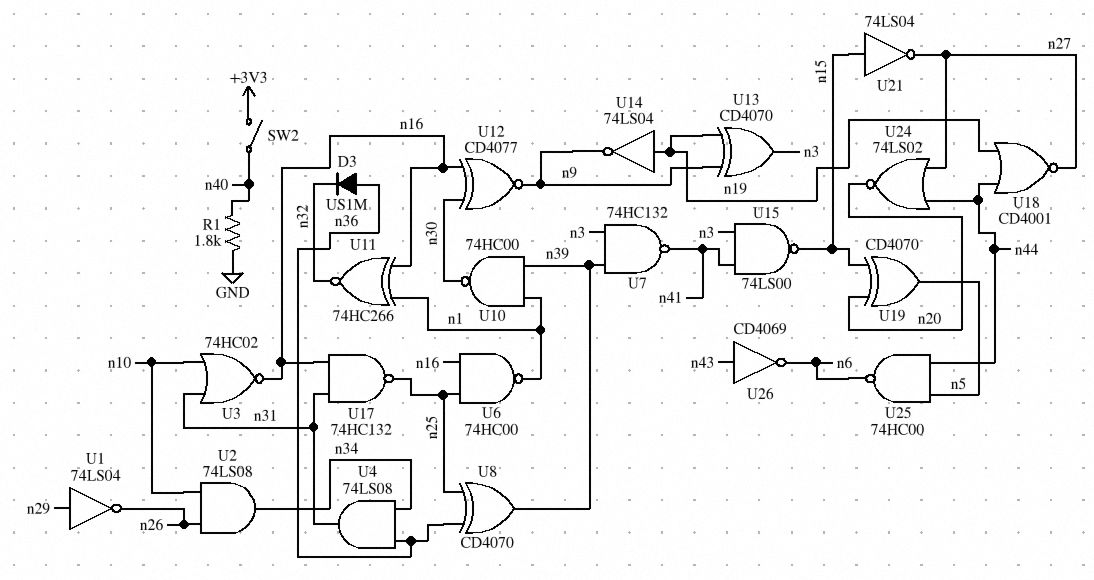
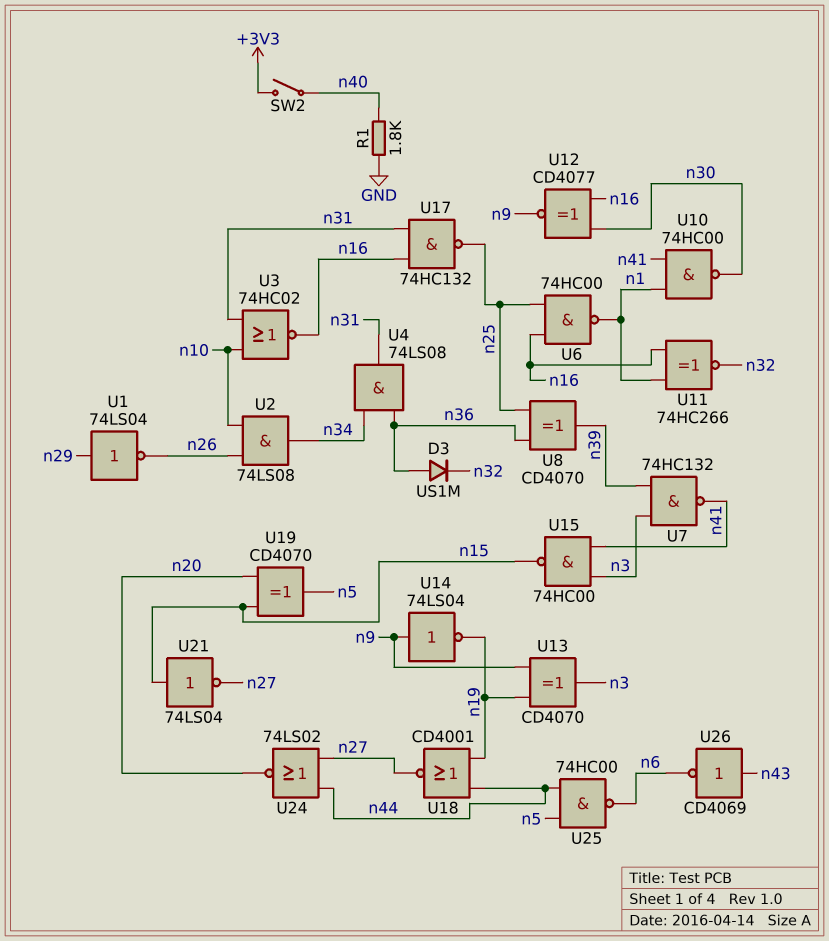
U10: NAND 74HC00 (in n1, in n39, out n30) -> NAND 74HC00 (in n1, in n41, out n30)
U14: NOT 74LS04 (in n19, out n9) -> NOT 74LS04 (in n9, out n19)
U15: NAND 74LS00 (in n3, in n41, out n15) -> NAND 74HC00 (in n3, in n41, out n15)

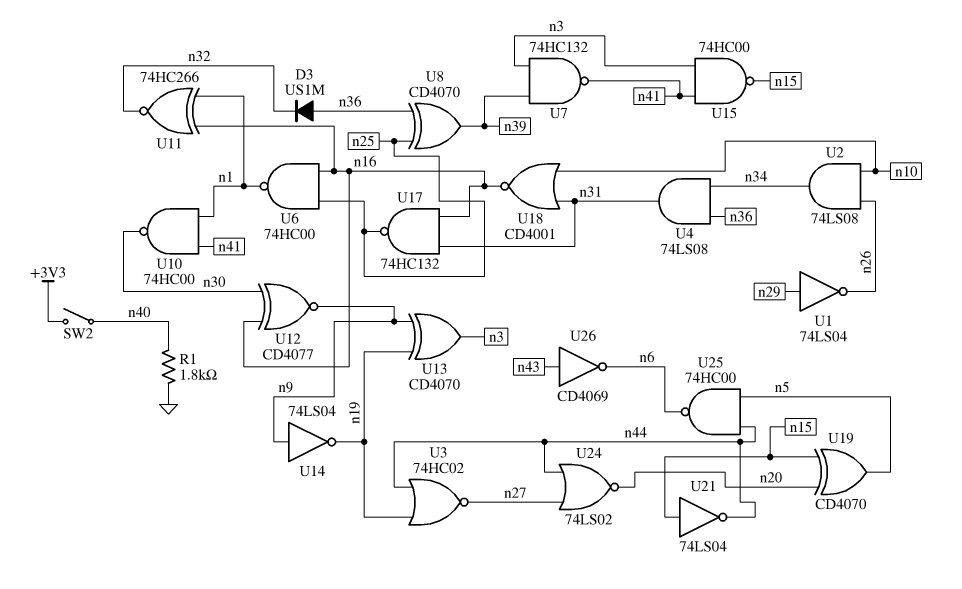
U3: NOR 74HC02 (in n10, in n31, out n16) -> NOR 74HC02 (in n19, in n44, out n27)
U18: NOR CD4001 (in n19, in n44, out n27) -> NOR CD4001 (in n10, in n31, out n16)
U21: NOT 74LS04 (in n15, out n27) -> NOT 74LS04 (in n15, out n44)

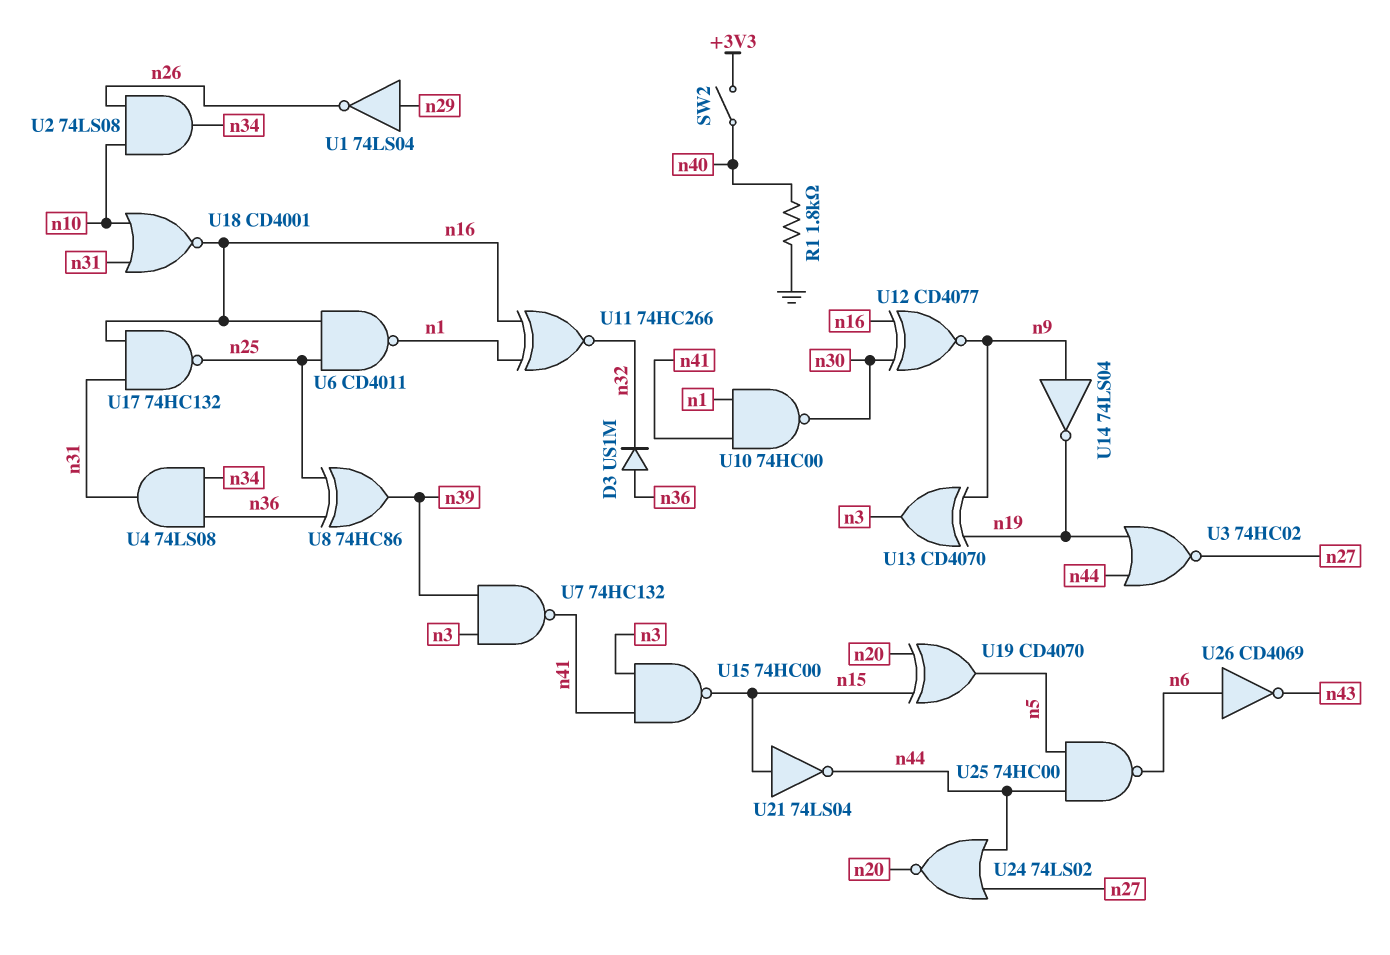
U6: NAND 74HC00 (in n16, in n25, out n1) -> NAND CD4011 (in n16, in n25, out n1)
U8: XOR CD4070 (in n25, in n36, out n39) -> XOR 74HC86 (in n25, in n36, out n39)
U26: NOT CD4069 (in n43, out n6) -> NOT CD4069 (in n6, out n43)

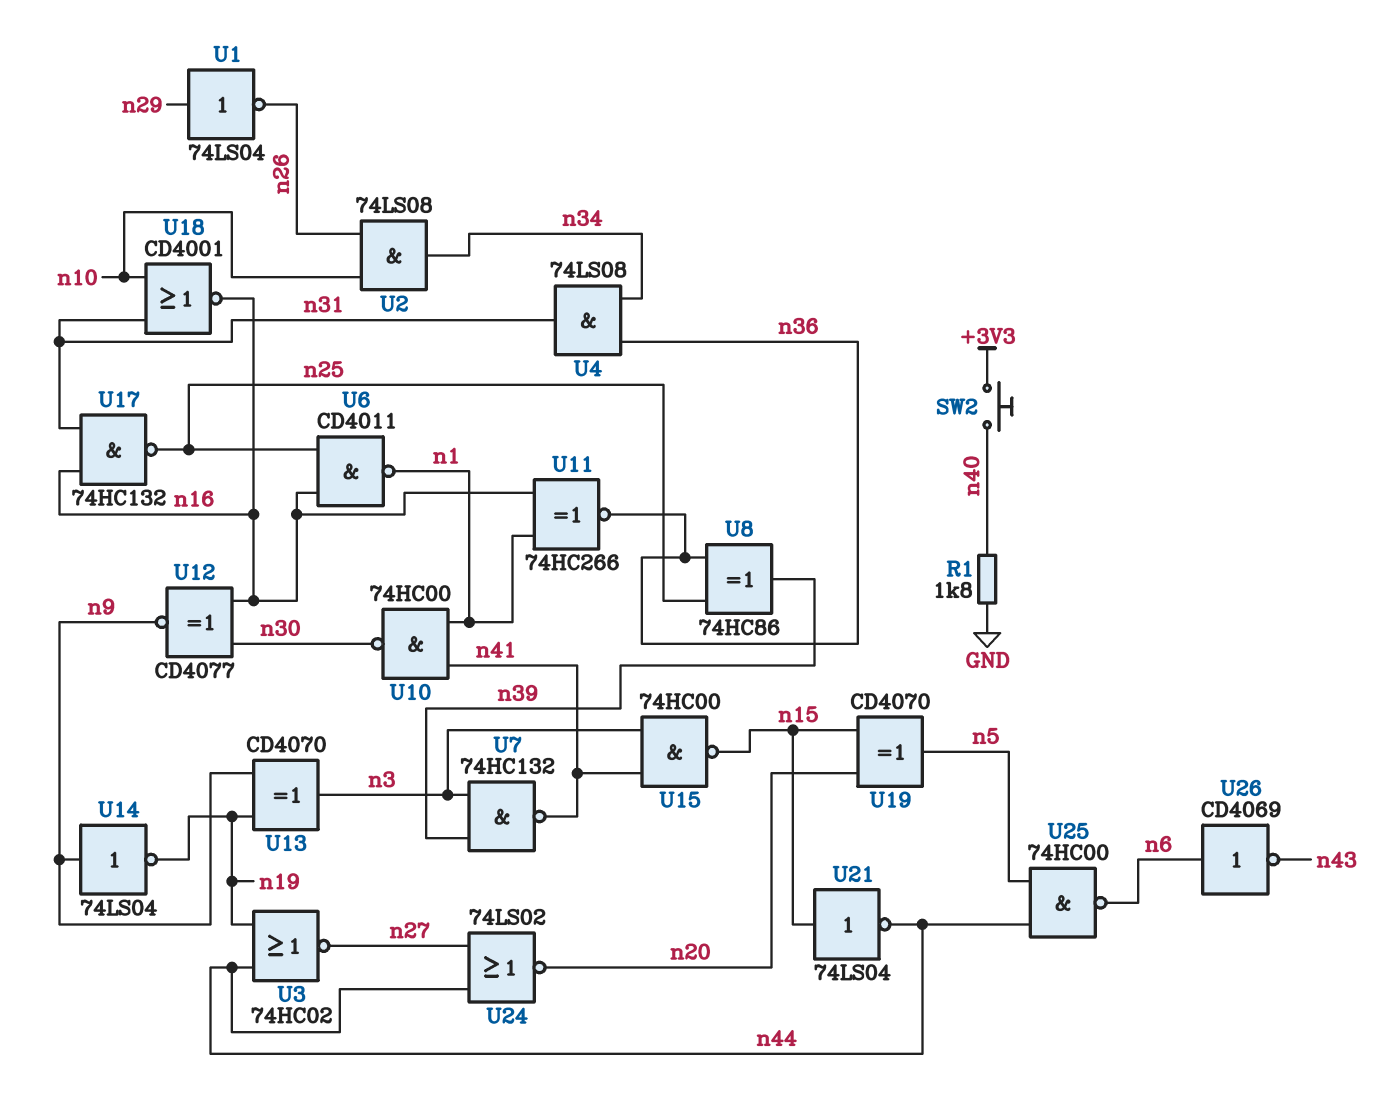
D3: diode US1M (A n36, K n32) -> none
SW2: switch (+3V3, n40) -> button (+3V3, n40)
U11: XNOR 74HC266 (in n1, in n16, out n32) -> XNOR 74HC266 (in n1, in n16, out n36)

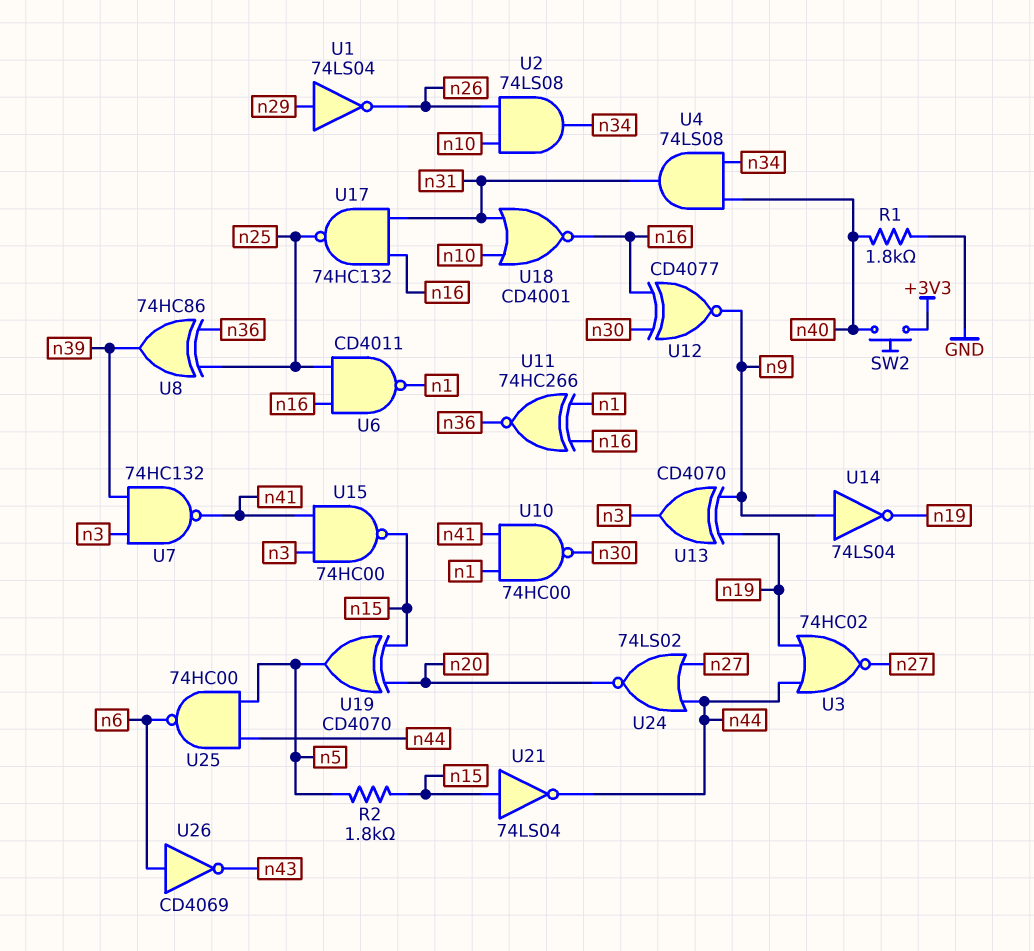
R2: none -> 1.8k (n5, n15)
U4: AND 74LS08 (in n34, in n36, out n31) -> AND 74LS08 (in n34, in n40, out n31)

